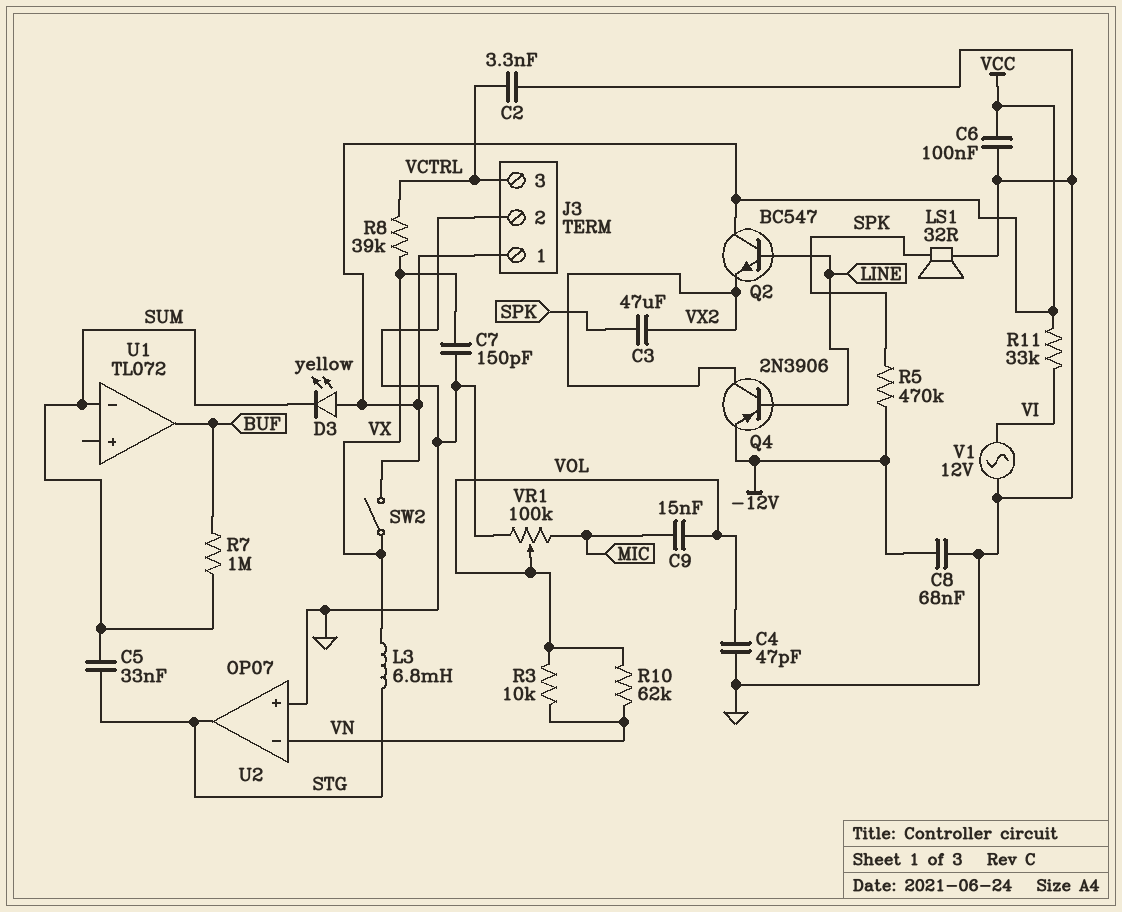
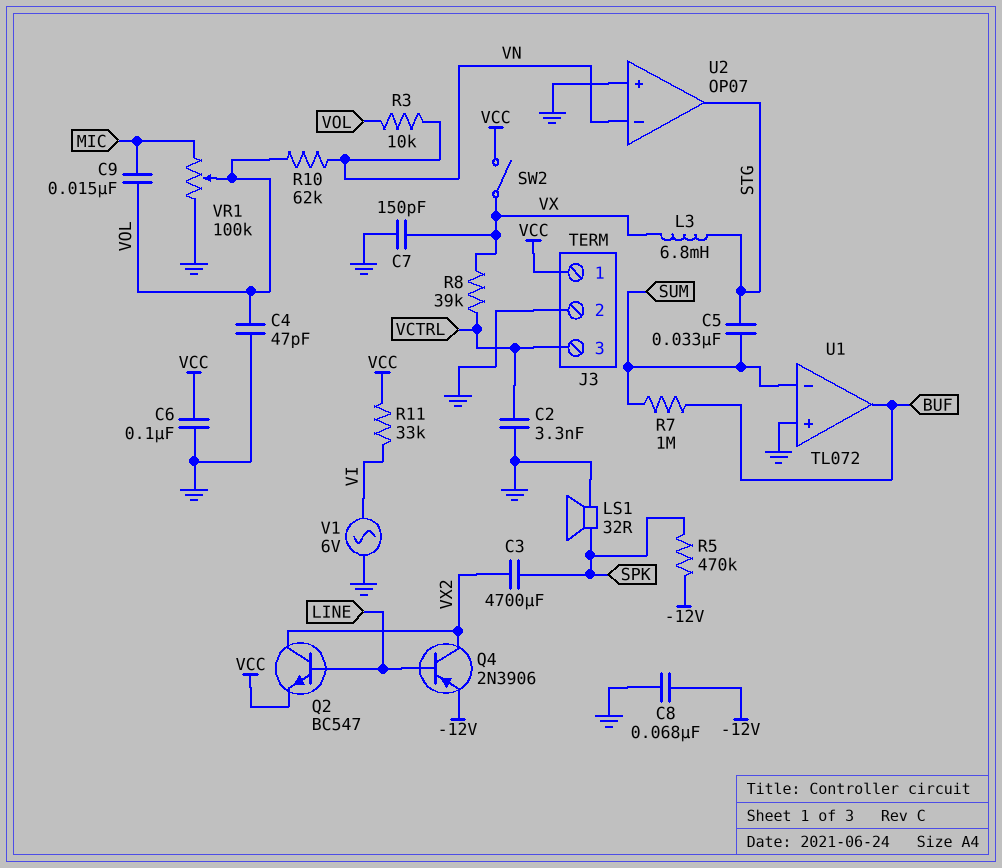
C3: 47uF (SPK, VX2) -> 4700uF (SPK, VX2)
D3: LED yellow (A VCC, K SUM) -> none
Q2: NPN BC547 (B LINE, C VCC, E VX2) -> NPN BC547 (B LINE, C VX2, E VCC)
U1 pin in+: none -> GND
V1: AC 12V (GND, VI) -> AC 6V (GND, VI)

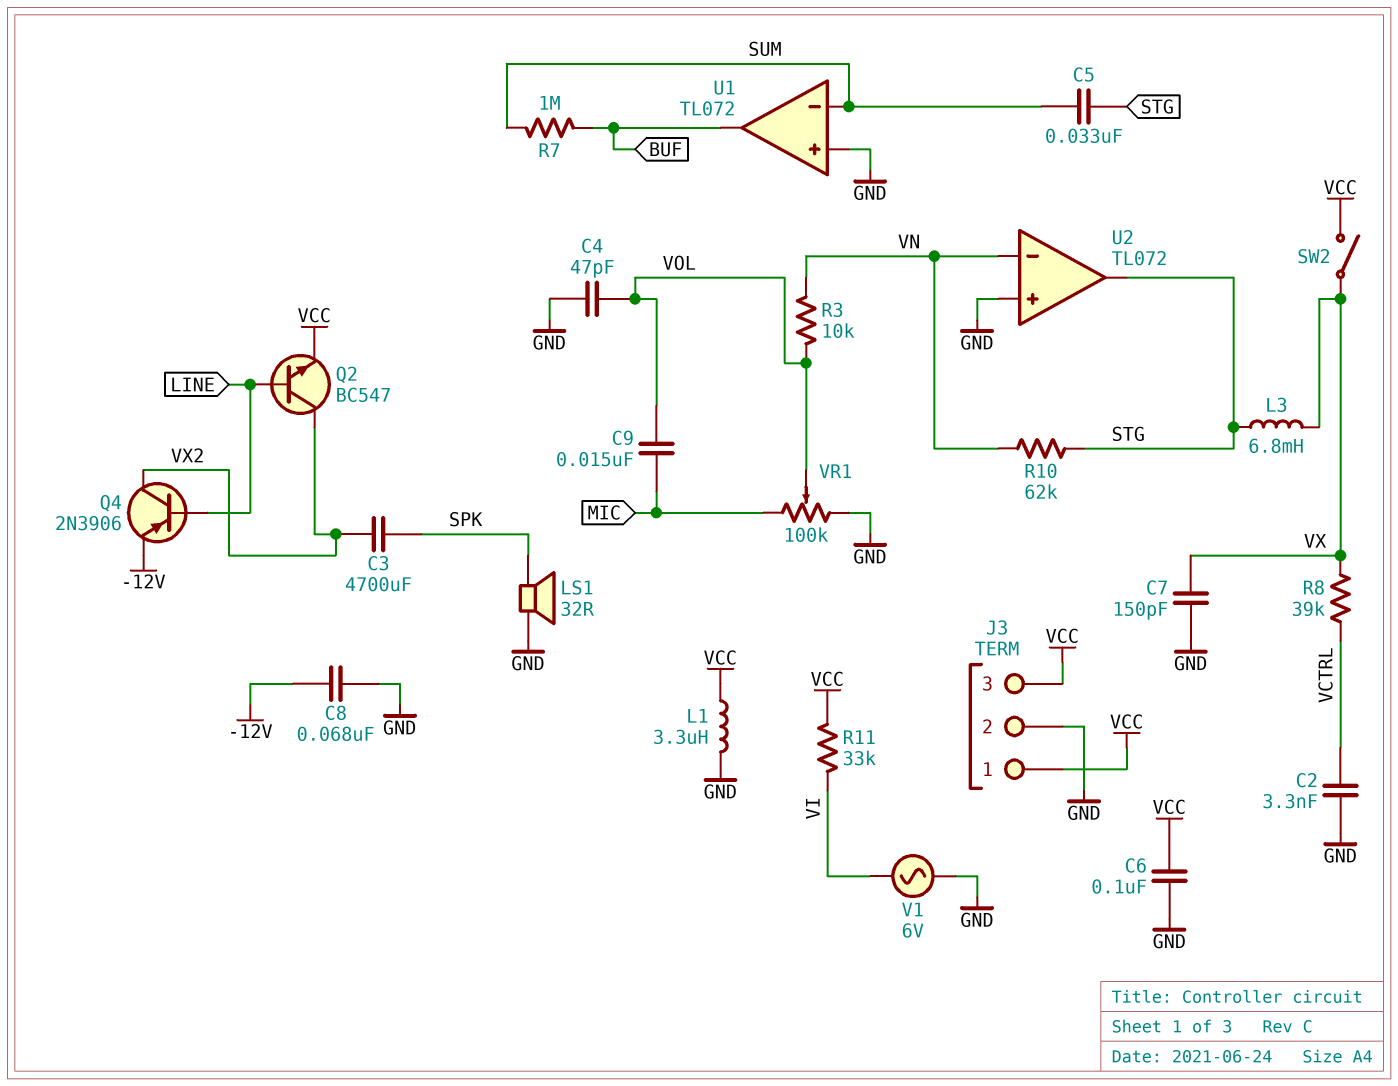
J3 pin 3: VCTRL -> VCC
L1: none -> 3.3uH (GND, VCC)
R5: 470k (-12V, SPK) -> none
R10: 62k (VN, VOL) -> 62k (STG, VN)
U2: OP07 -> TL072

